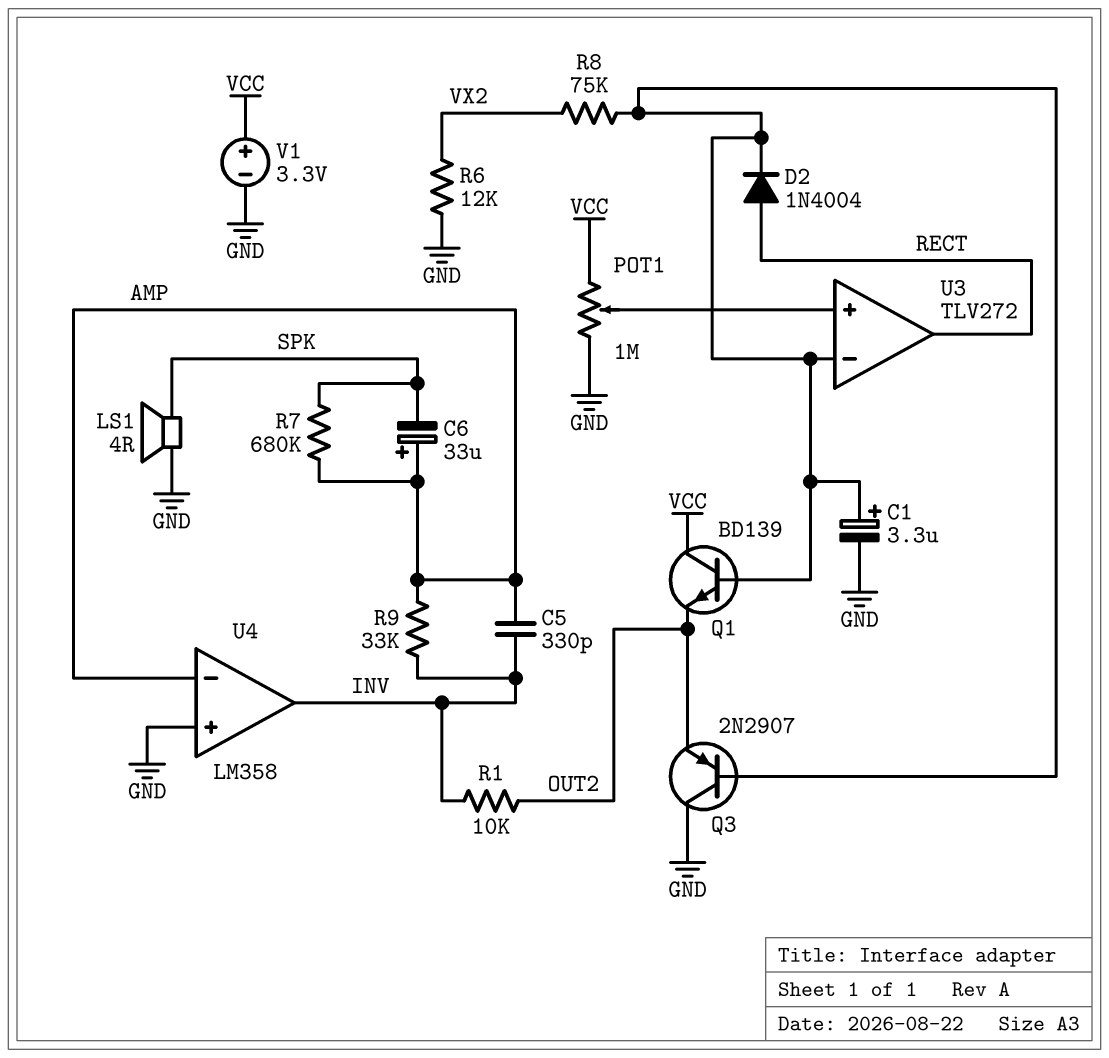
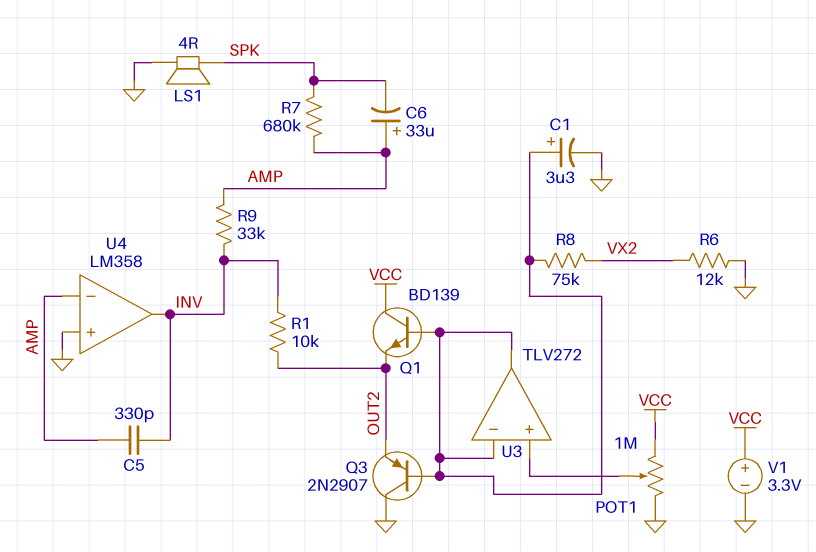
D2: diode 1N4004 (A RECT, K U3/in-) -> none
U3 pin out: RECT -> U3/in-

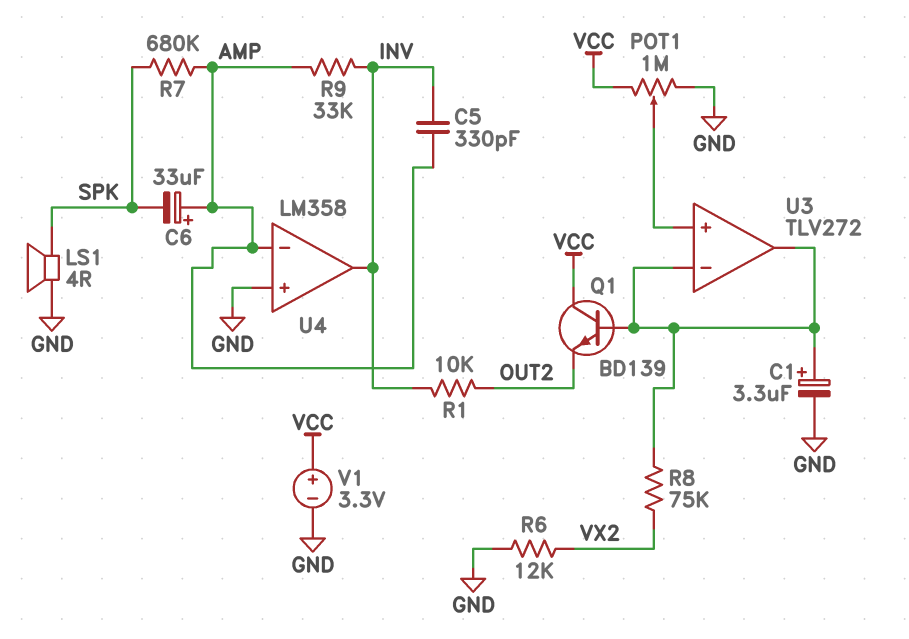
Q3: PNP 2N2907 (B U3/in-, C GND, E OUT2) -> none

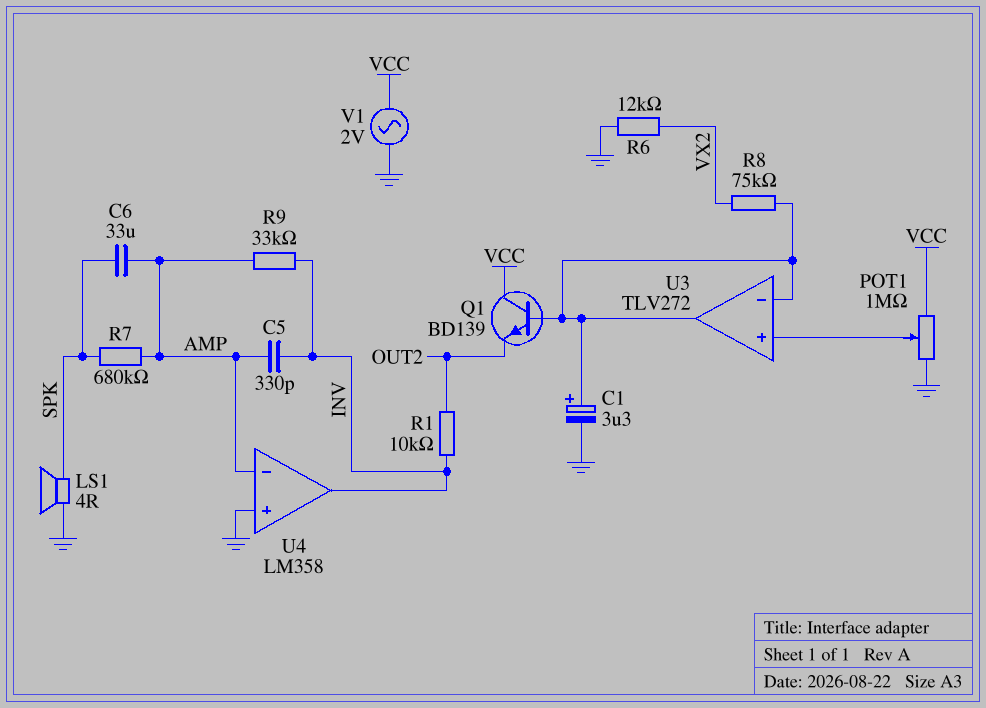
C6: 33uF (plus AMP, minus SPK) -> 33uF (AMP, SPK)
V1: 3.3V (plus VCC, minus GND) -> AC 2V (GND, VCC)

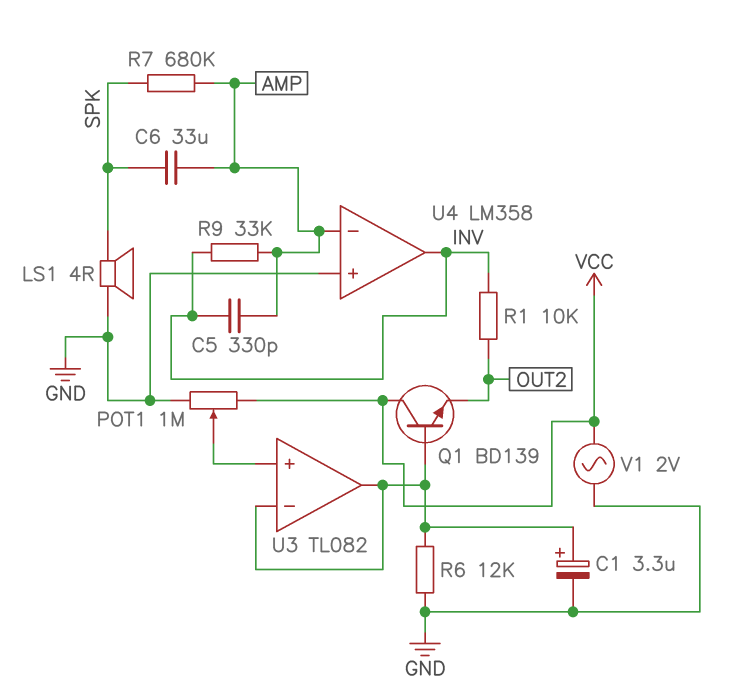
R6: 12k (GND, VX2) -> 12k (GND, U3/in-)
R8: 75k (U3/in-, VX2) -> none
U3: TLV272 -> TL082

